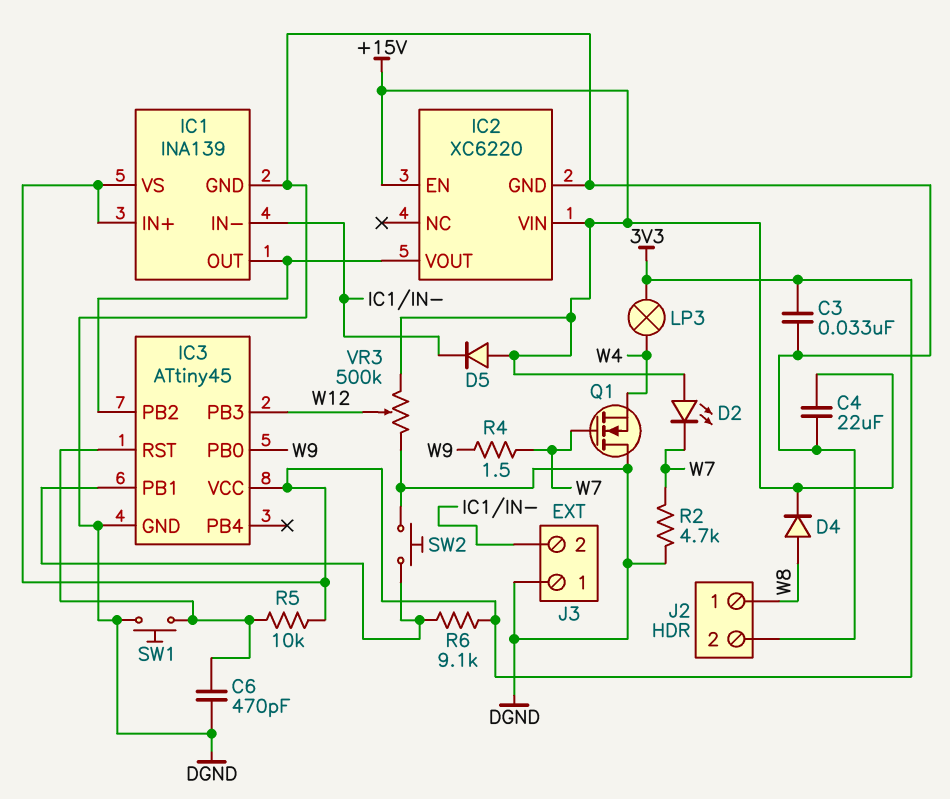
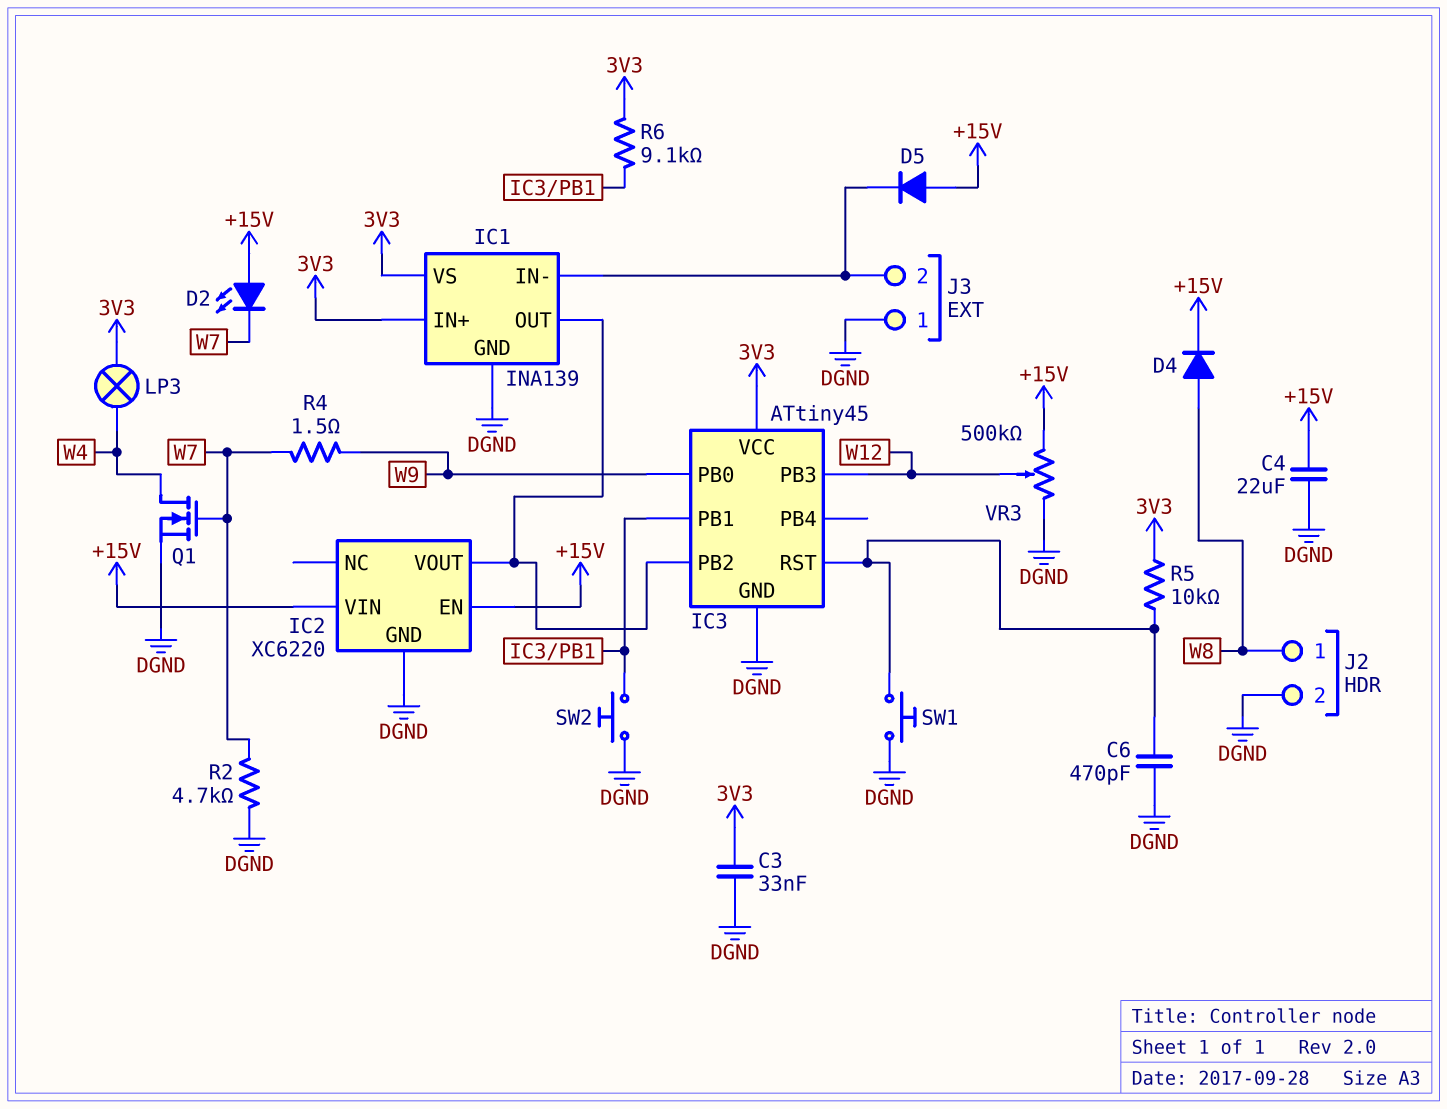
Q1: NMOS (G W7, D DGND, S W4) -> NMOS (G W7, D W4, S DGND)

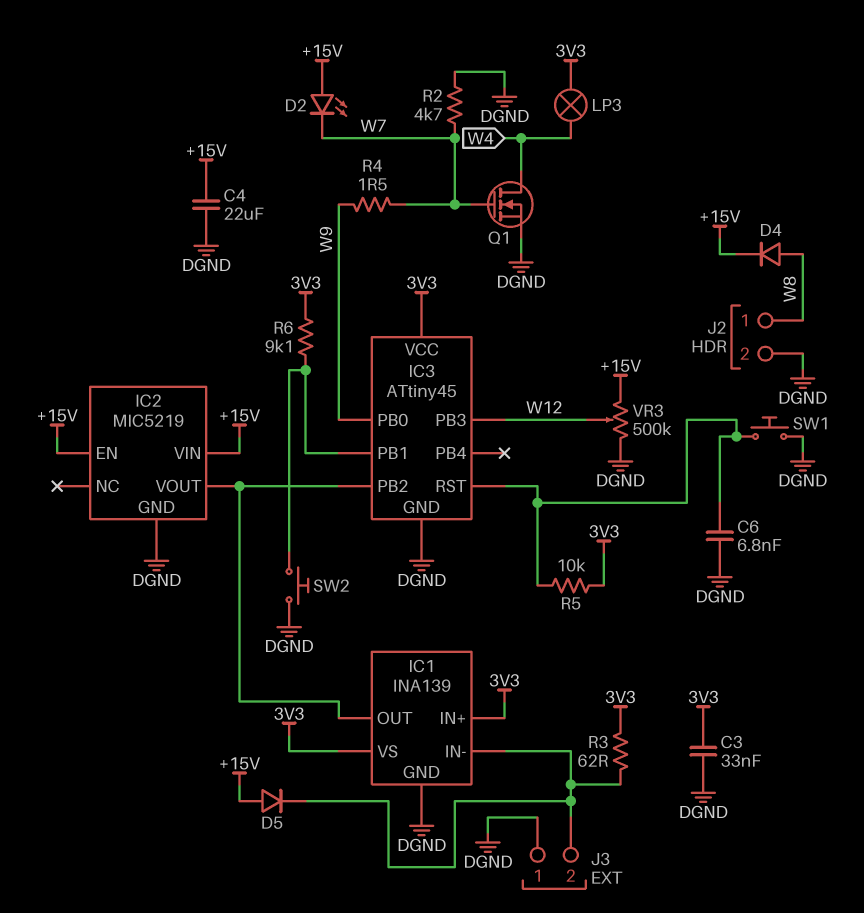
C6: 470pF (DGND, IC3/RST) -> 6.8nF (DGND, IC3/RST)
IC2: XC6220 -> MIC5219
R3: none -> 62 (3V3, IC1/IN-)

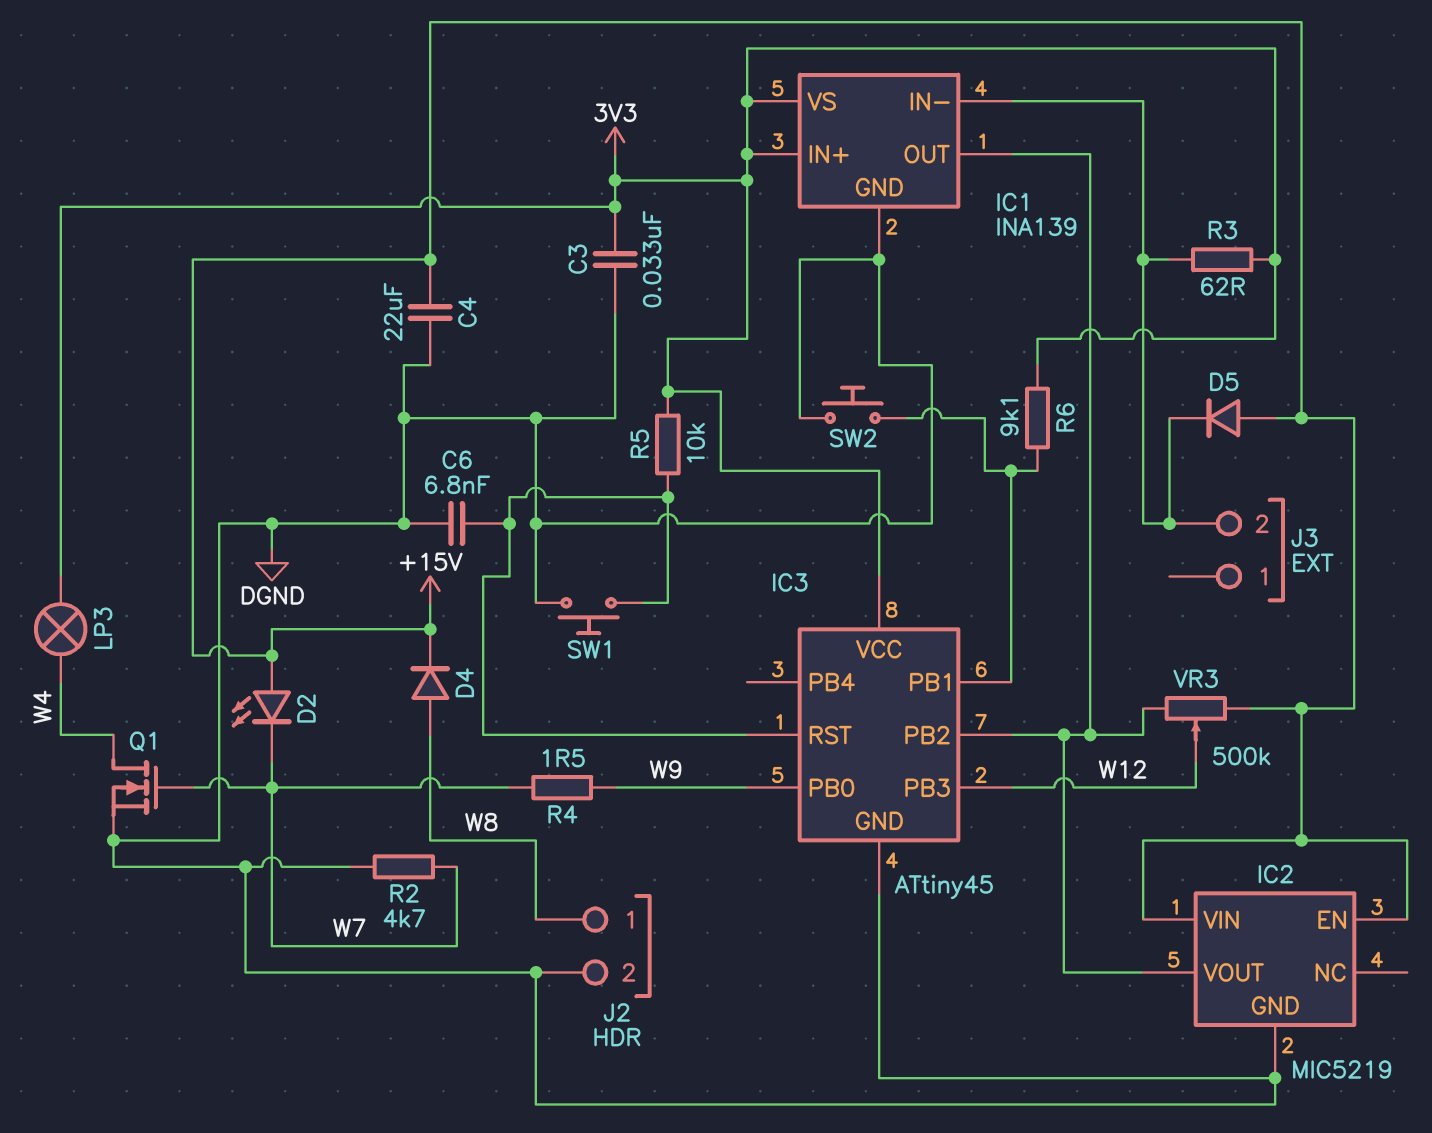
J3 pin 1: DGND -> none
VR3: 500k (+15V, DGND, wiper W12) -> 500k (+15V, IC1/OUT, wiper W12)

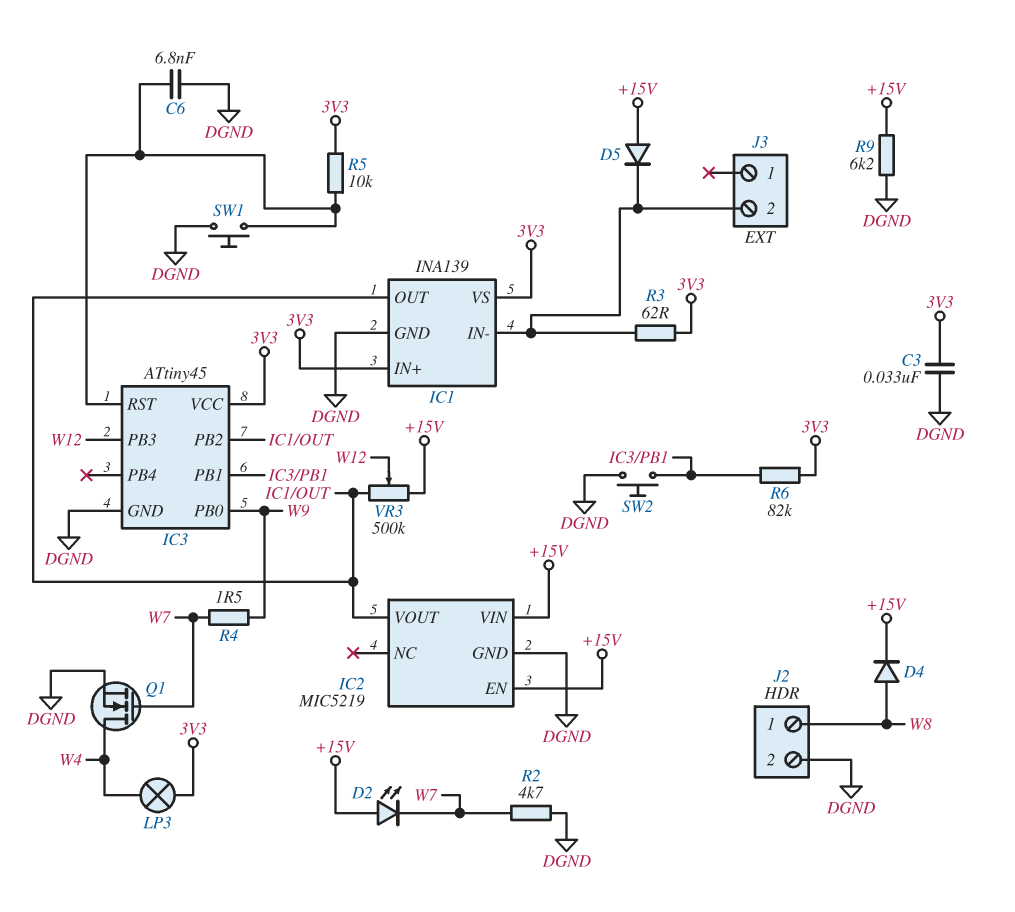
C4: 22uF (+15V, DGND) -> none
R6: 9.1k (3V3, IC3/PB1) -> 82k (3V3, IC3/PB1)
R9: none -> 6.2k (+15V, DGND)

